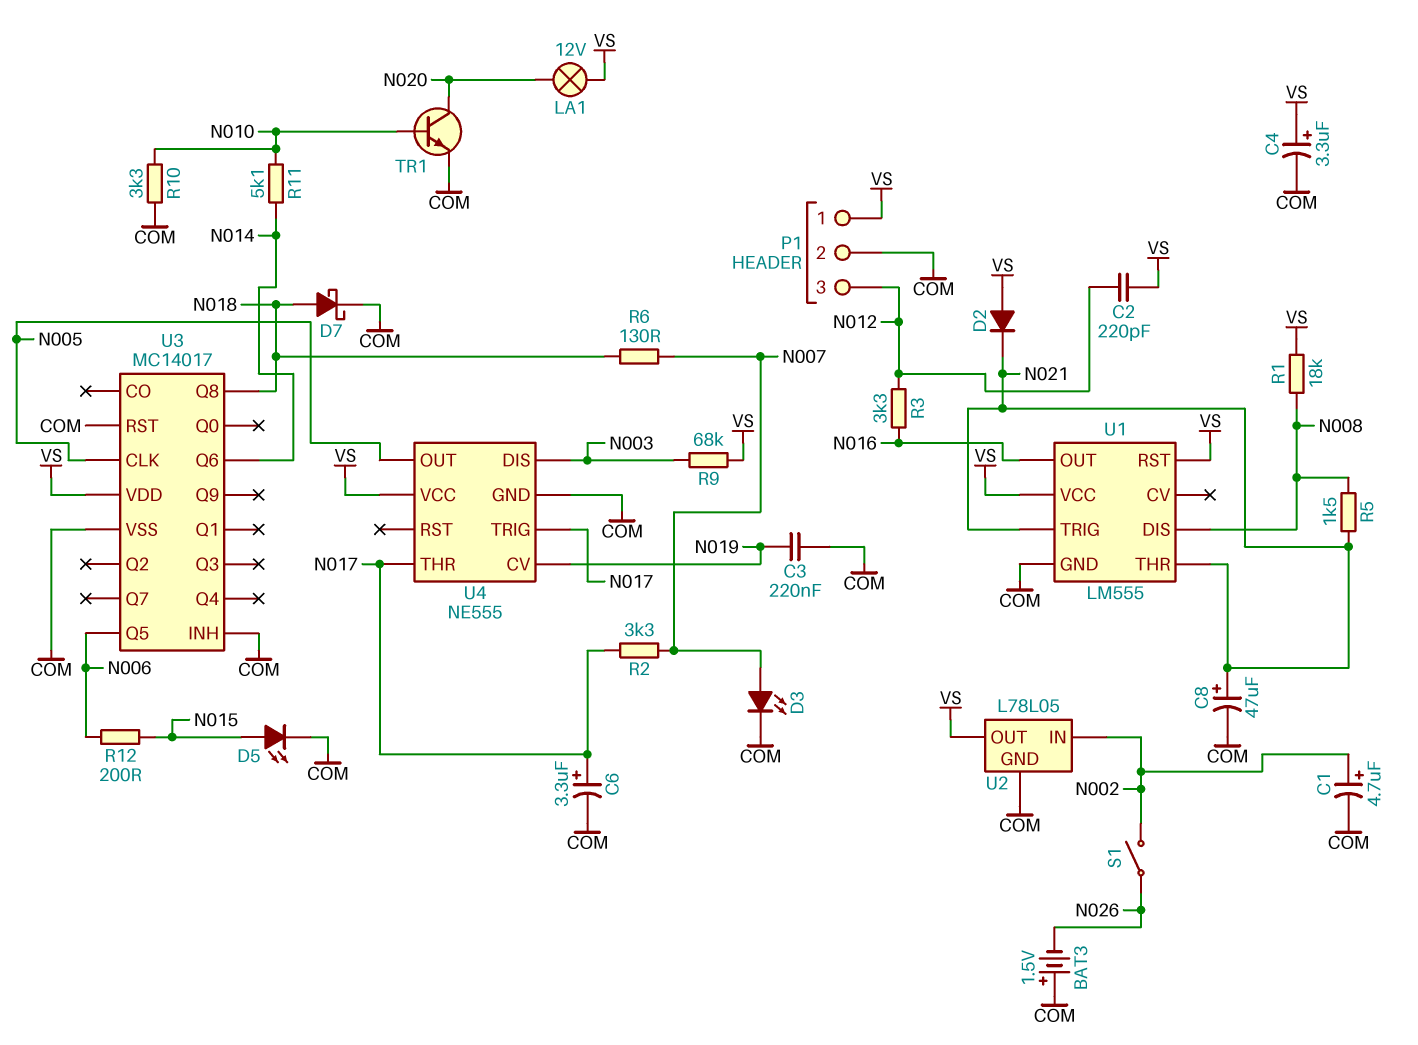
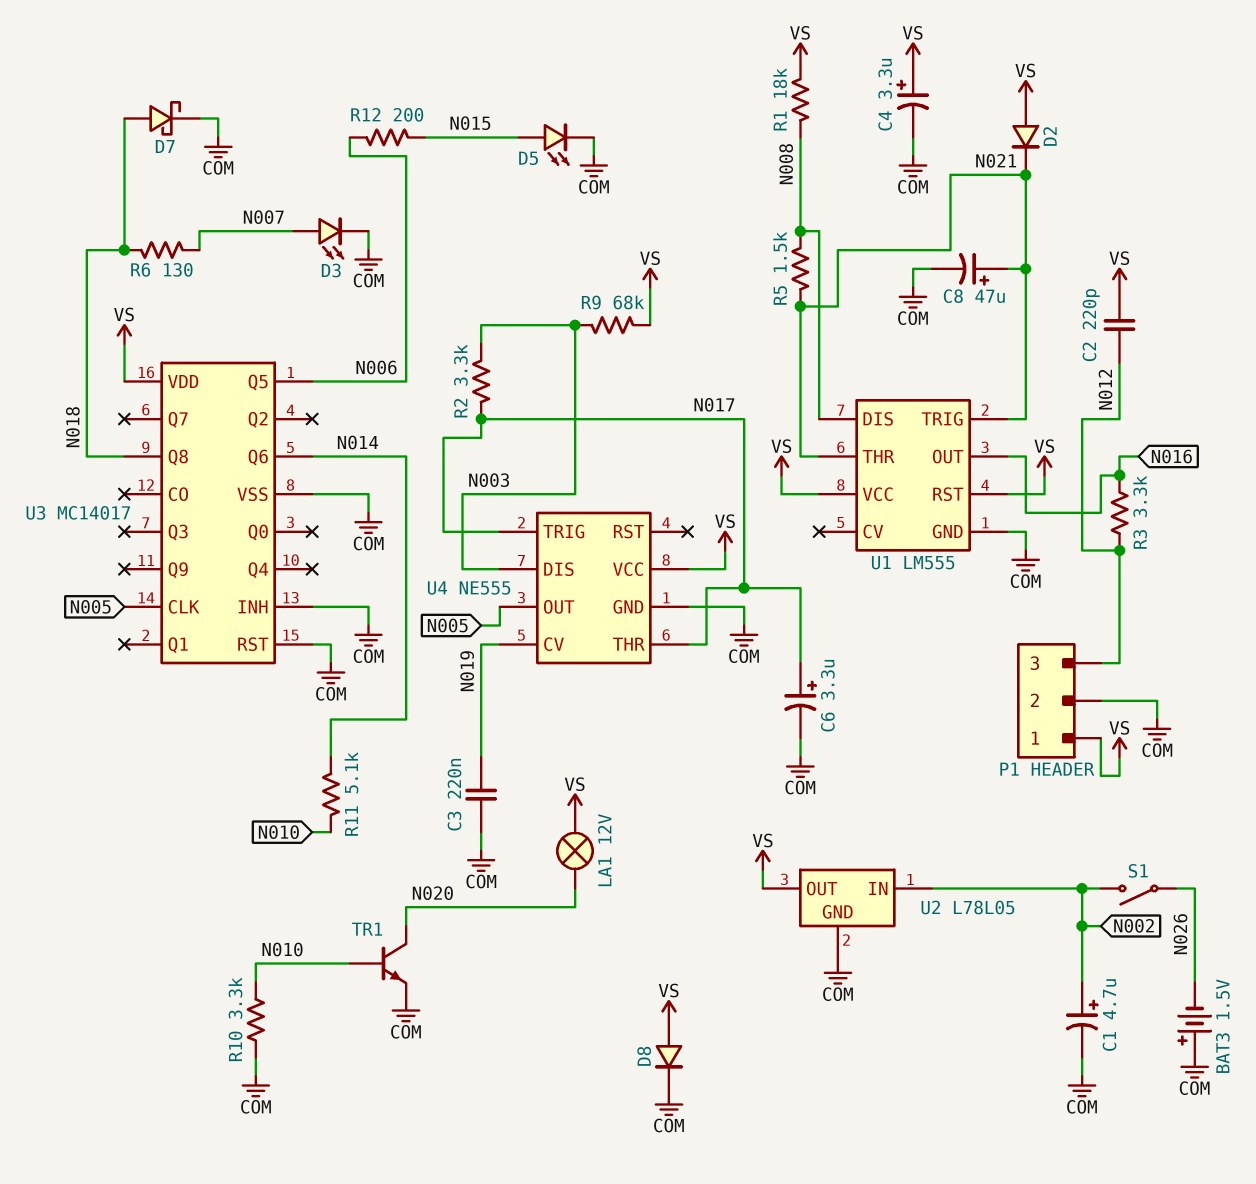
D8: none -> diode (A VS, K COM)
R2: 3.3k (N007, N017) -> 3.3k (N003, N017)

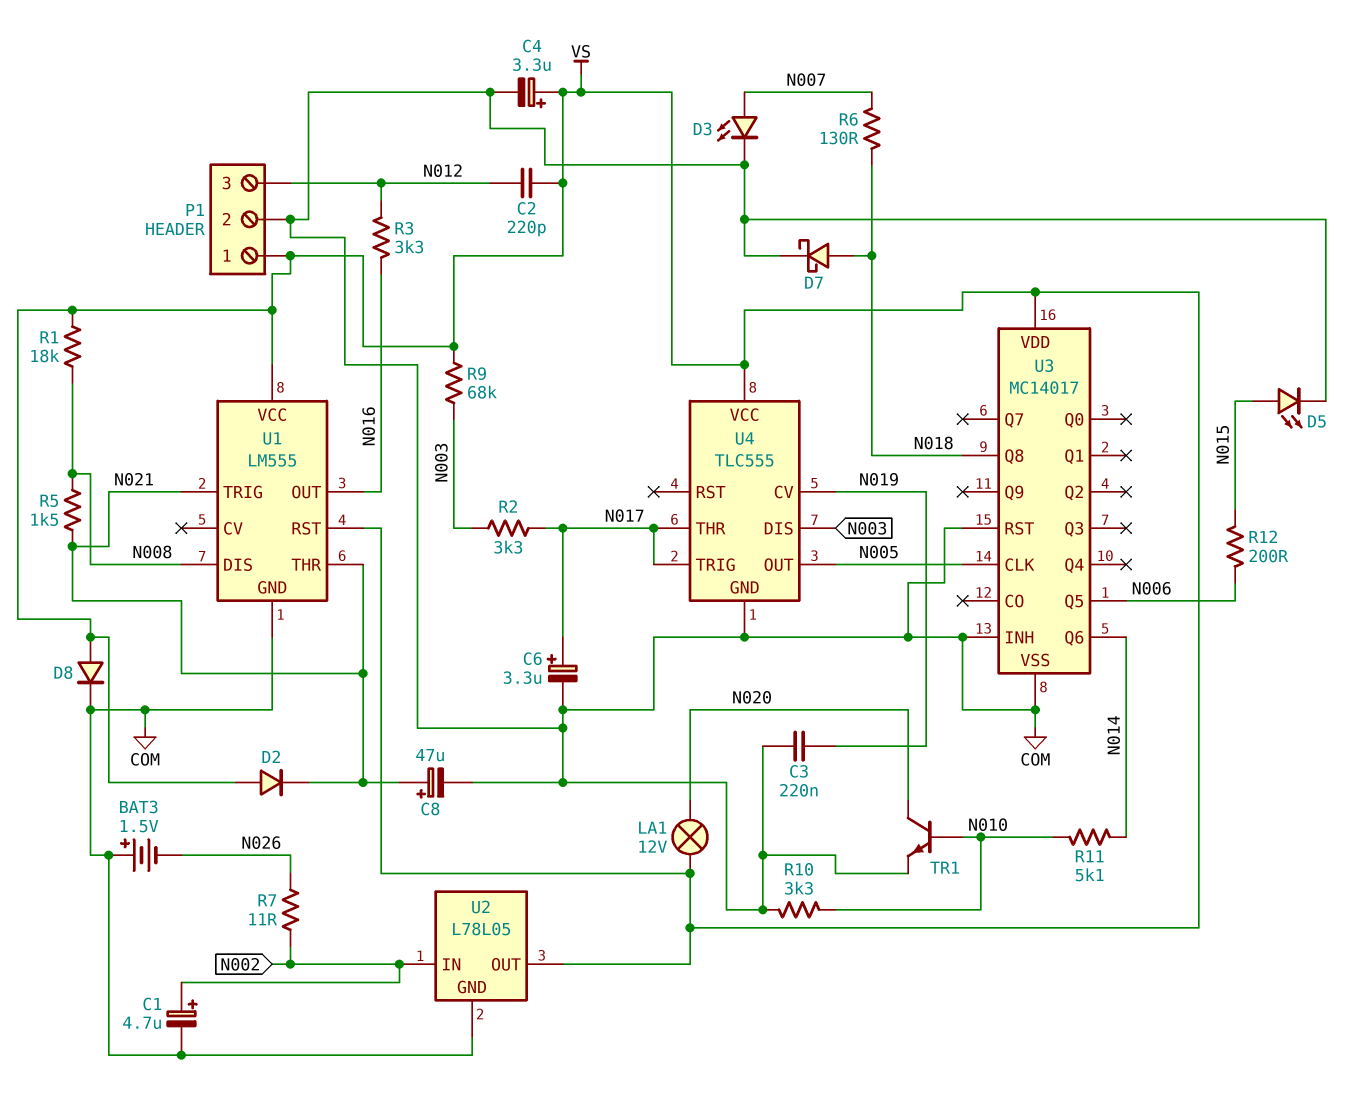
R7: none -> 11 (N002, N026)
S1: switch (N002, N026) -> none
U4: NE555 -> TLC555

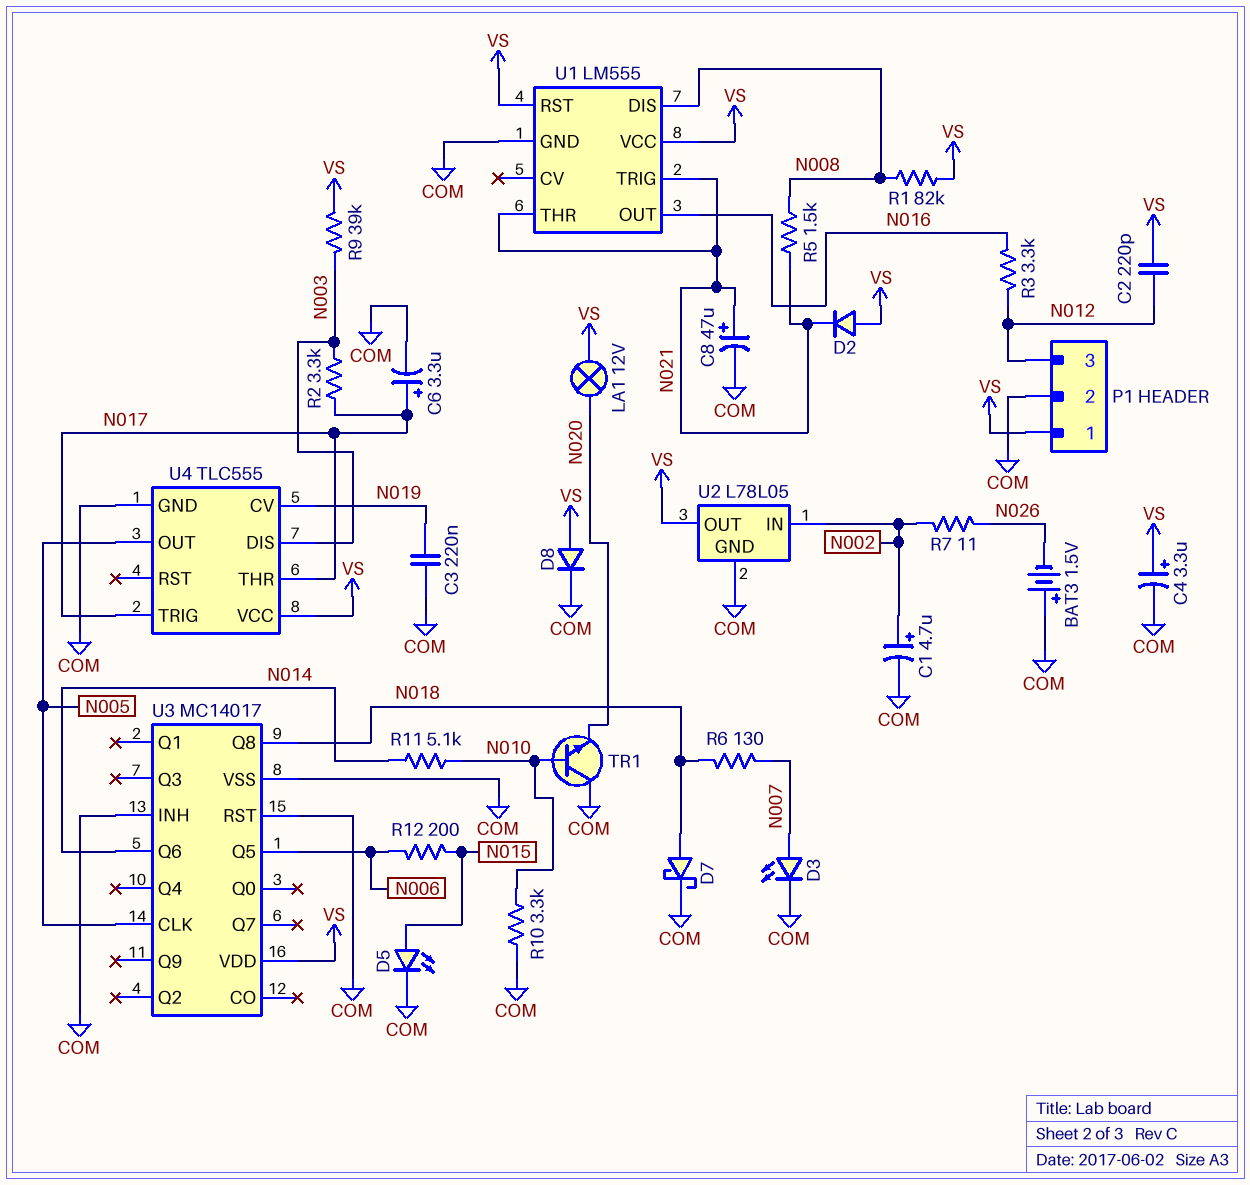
R1: 18k (N008, VS) -> 82k (N008, VS)
R9: 68k (N003, VS) -> 39k (N003, VS)
TR1: NPN (B N010, C N020, E COM) -> NPN (B N010, C COM, E N020)

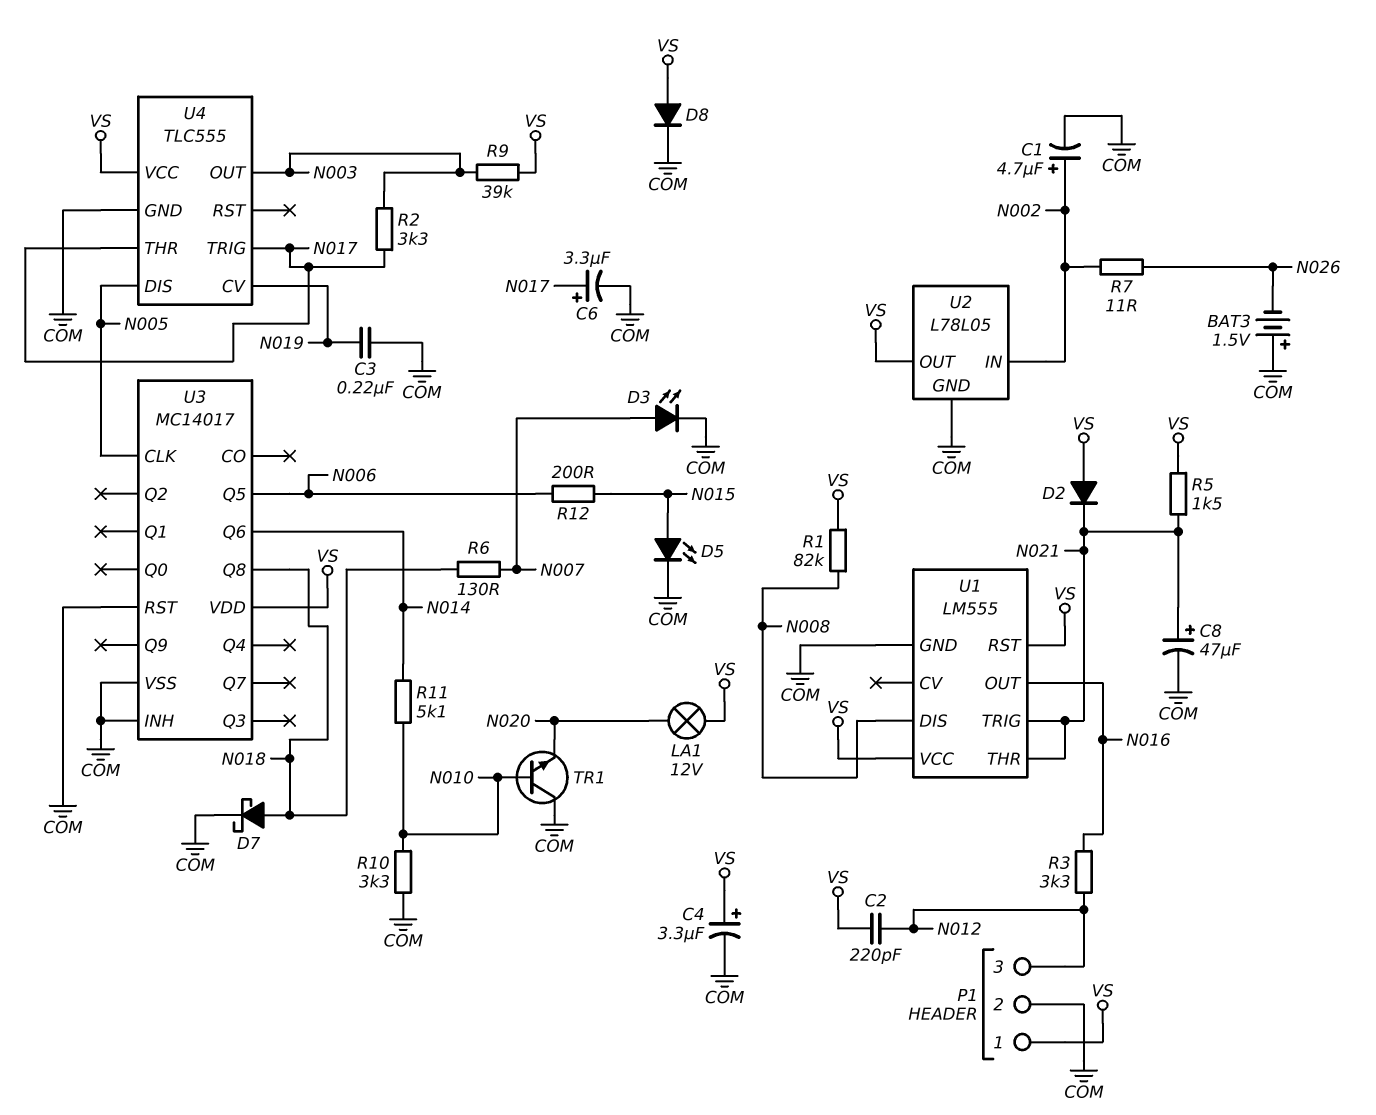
R5: 1.5k (N008, N021) -> 1.5k (N021, VS)
U4 pin DIS: N003 -> N005
U4 pin OUT: N005 -> N003

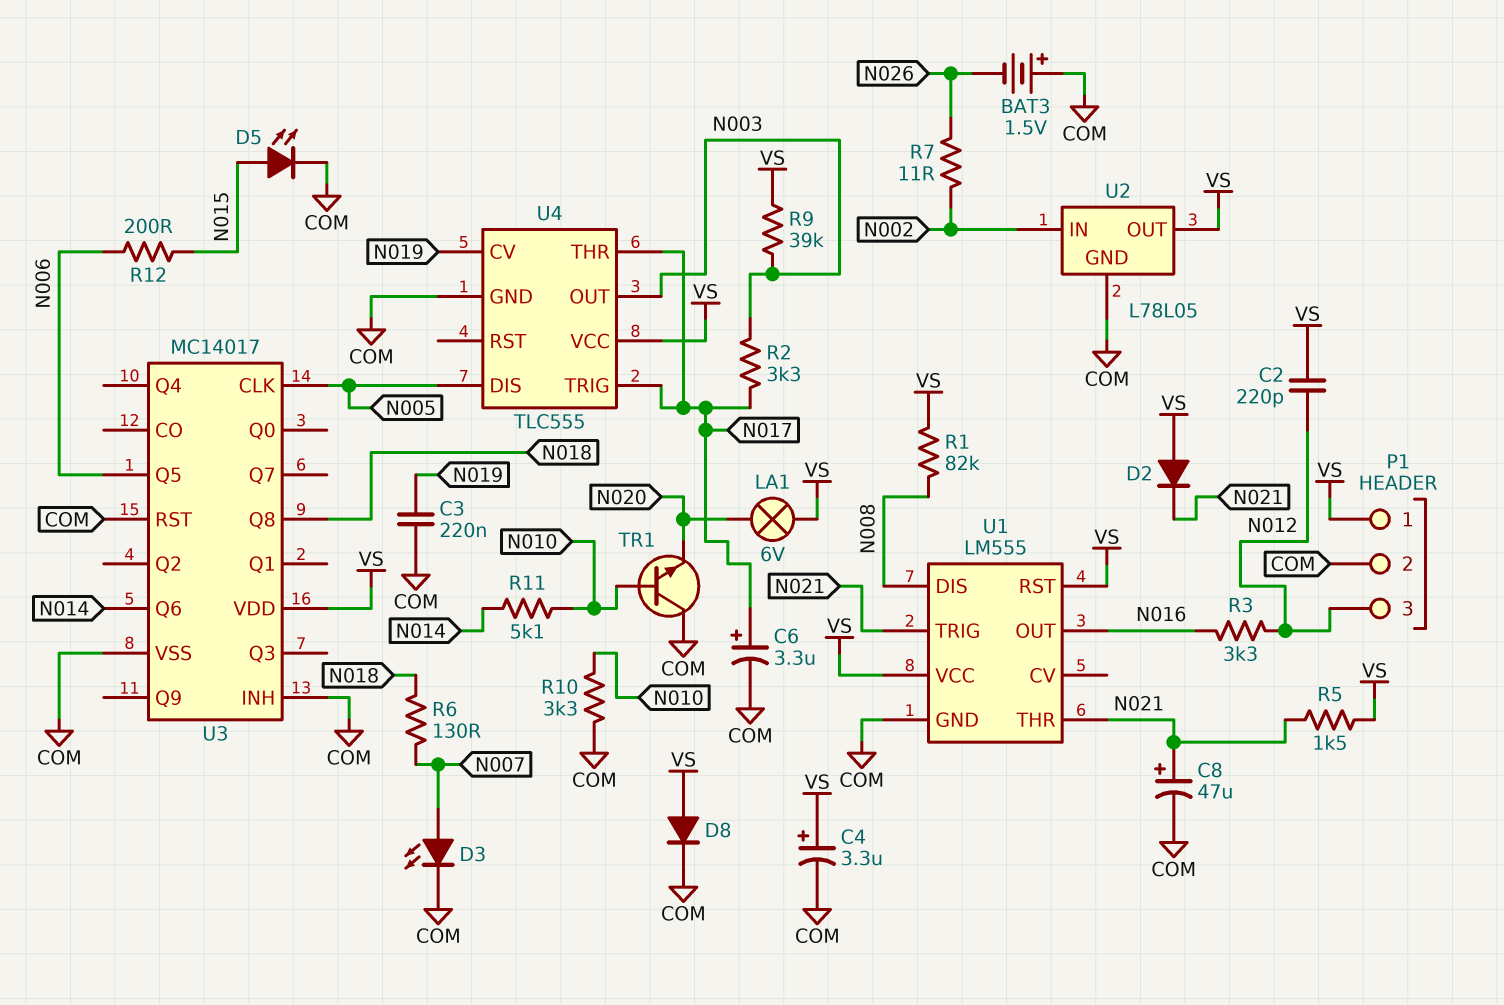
C1: 4.7uF (plus N002, minus COM) -> none
D7: schottky (A N018, K COM) -> none
LA1: lamp 12V (N020, VS) -> lamp 6V (N020, VS)

